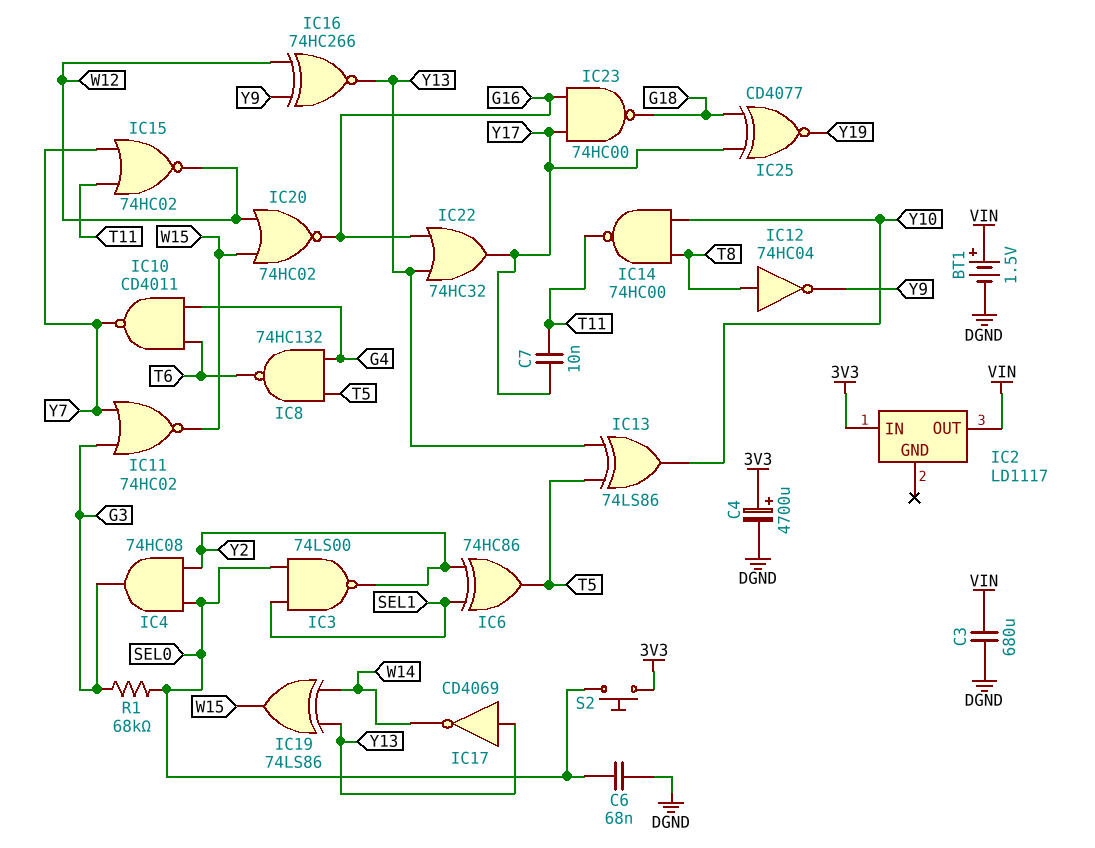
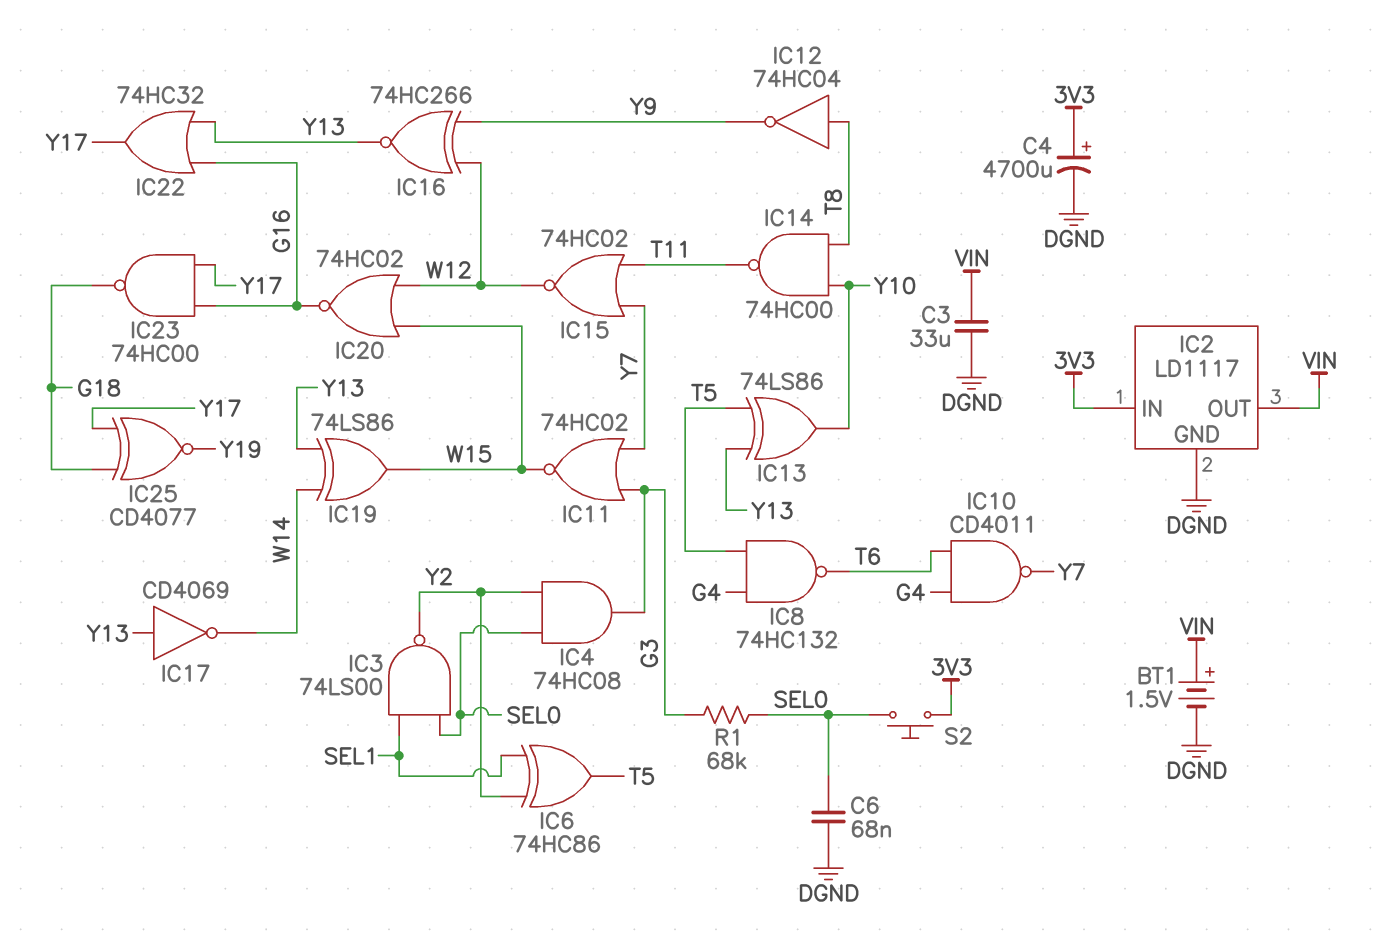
C3: 680uF (DGND, VIN) -> 33uF (DGND, VIN)
C7: 10nF (T11, Y17) -> none
IC2 pin GND: none -> DGND

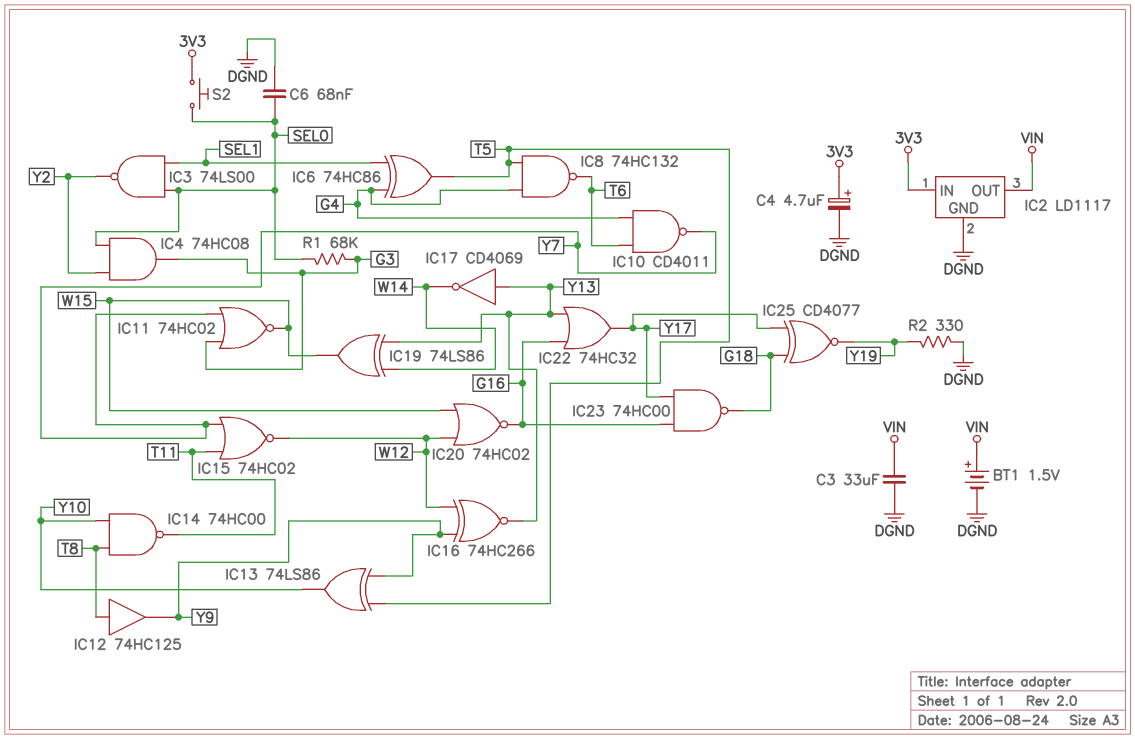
C4: 4700uF (plus 3V3, minus DGND) -> 4.7uF (plus 3V3, minus DGND)
IC6: XOR 74HC86 (in SEL1, in Y2, out T5) -> XOR 74HC86 (in G4, in SEL1, out T5)
IC12: NOT 74HC04 (in T8, out Y9) -> buffer 74HC125 (in T8, out Y9)
IC13: XOR 74LS86 (in T5, in Y13, out Y10) -> XOR 74LS86 (in T5, in Y9, out Y10)
R2: none -> 330 (DGND, Y19)

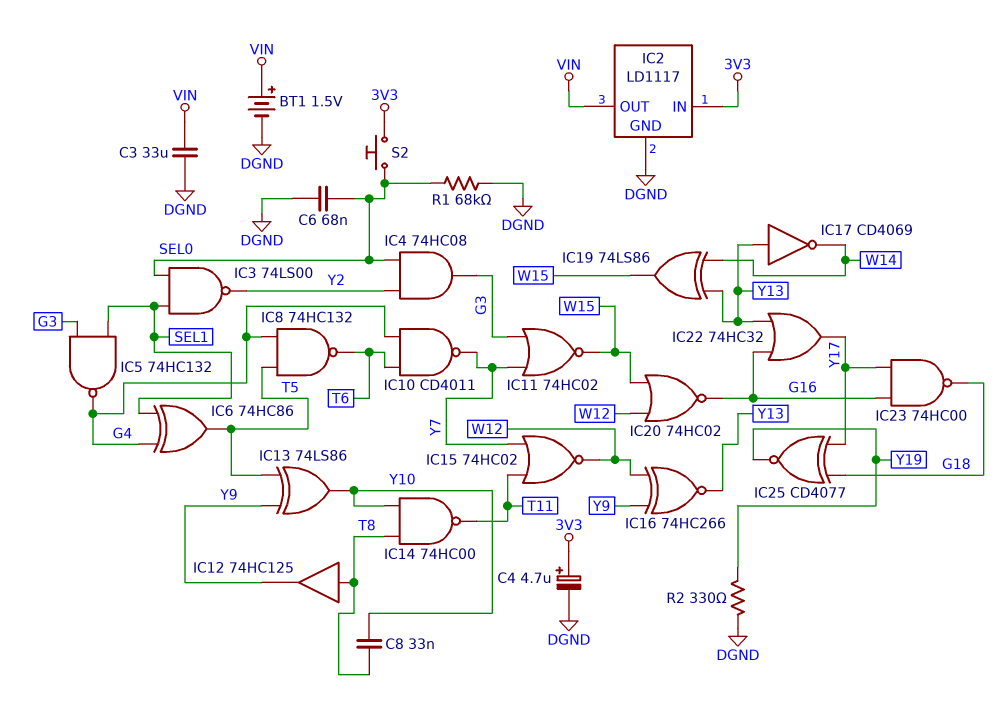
C8: none -> 33nF (T8, Y10)
IC5: none -> NAND 74HC132 (in G3, in SEL1, out G4)
R1: 68k (G3, SEL0) -> 68k (DGND, SEL0)

